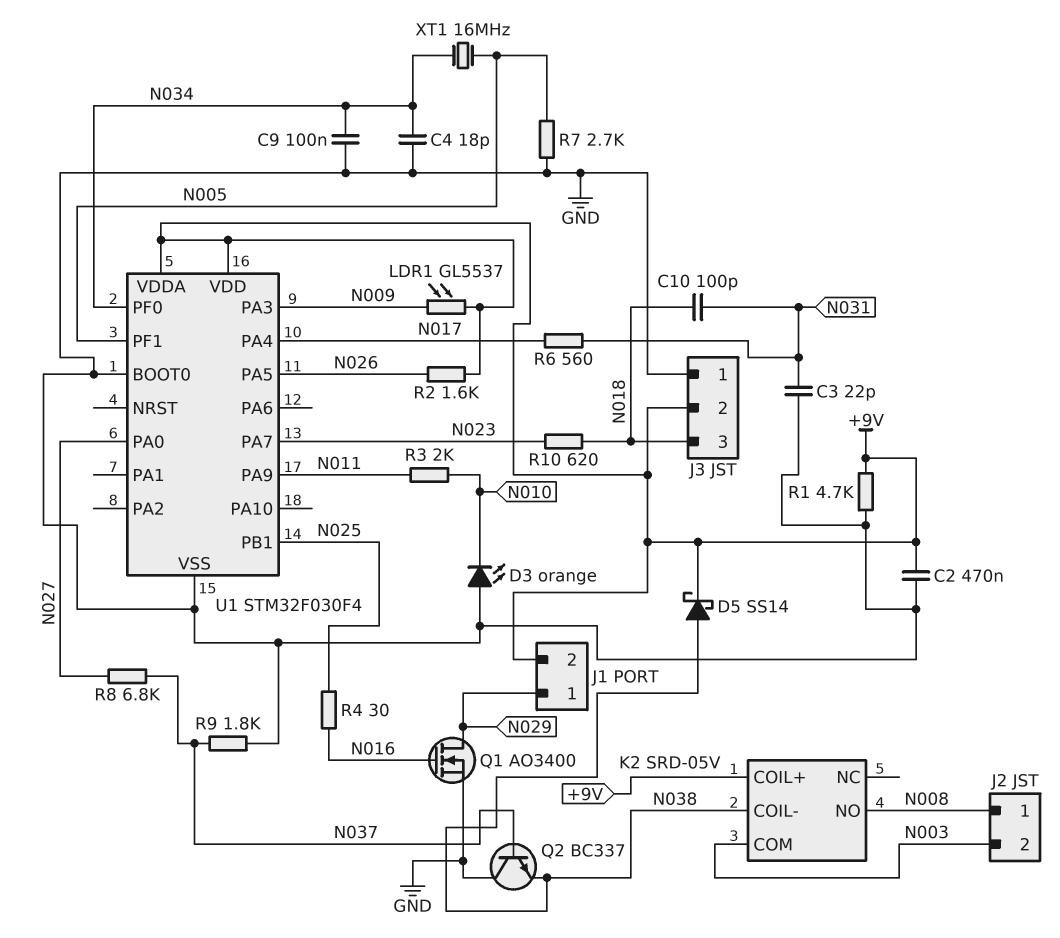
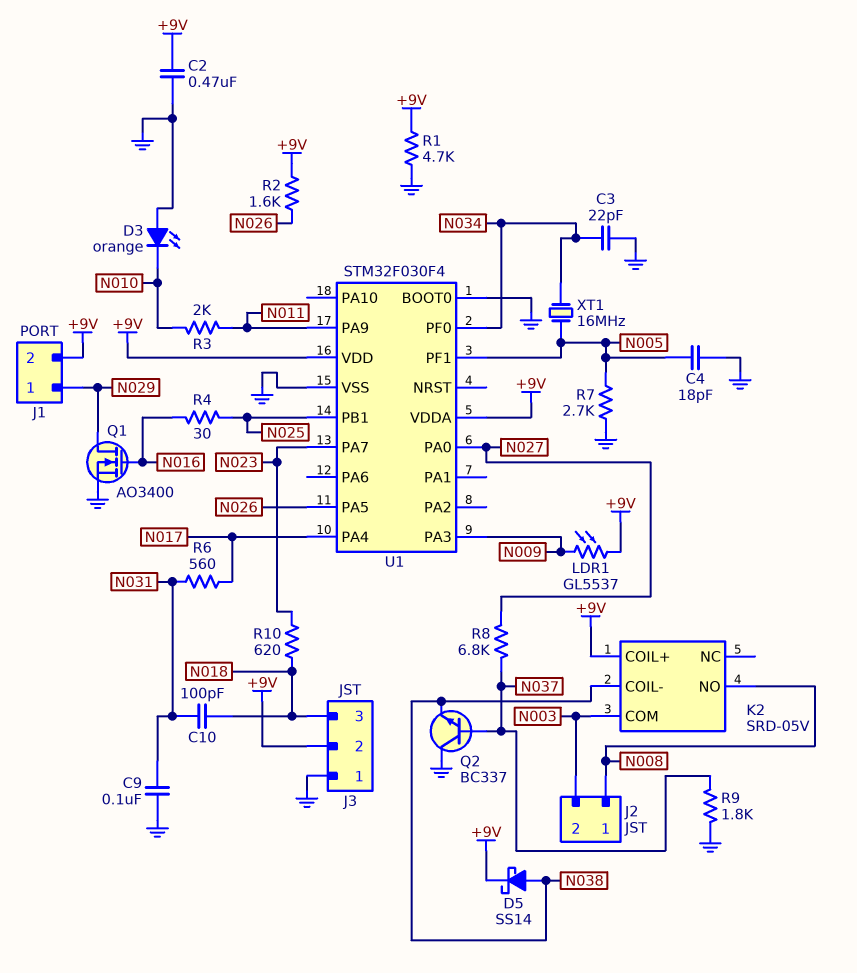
C3: 22pF (GND, N031) -> 22pF (GND, N034)
C4: 18pF (GND, N034) -> 18pF (GND, N005)
C9: 100nF (GND, N034) -> 100nF (GND, N031)

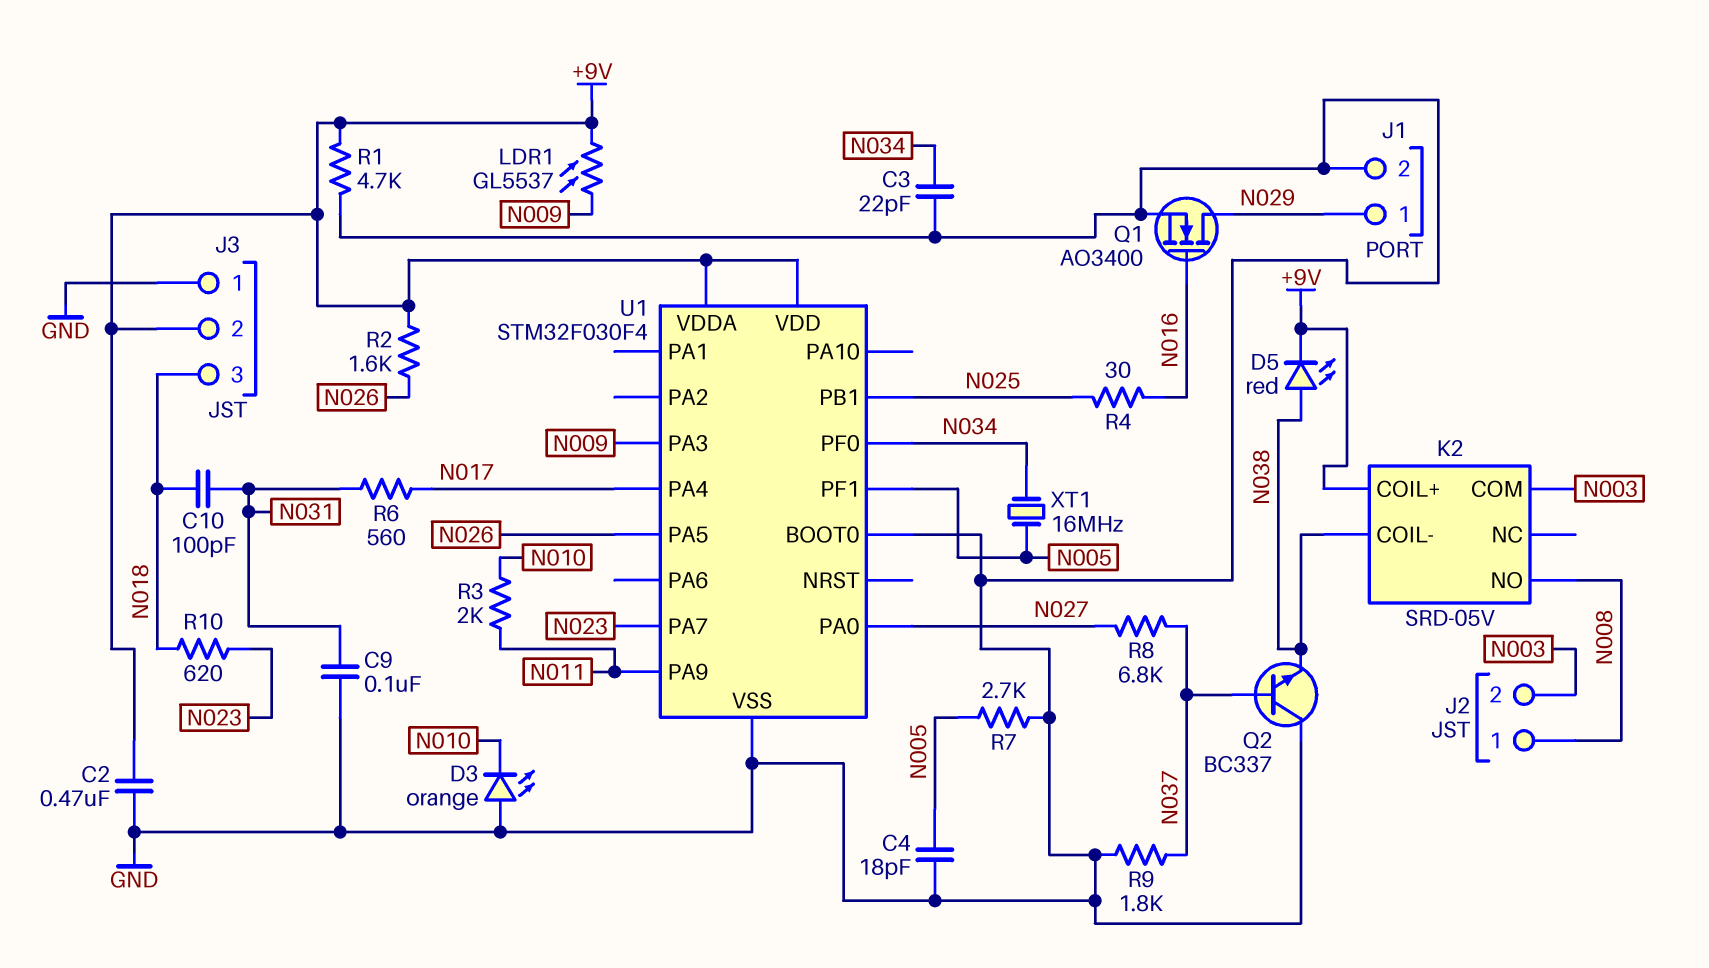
D5: schottky SS14 (A N038, K +9V) -> LED red (A N038, K +9V)
J1 pin 2: +9V -> GND

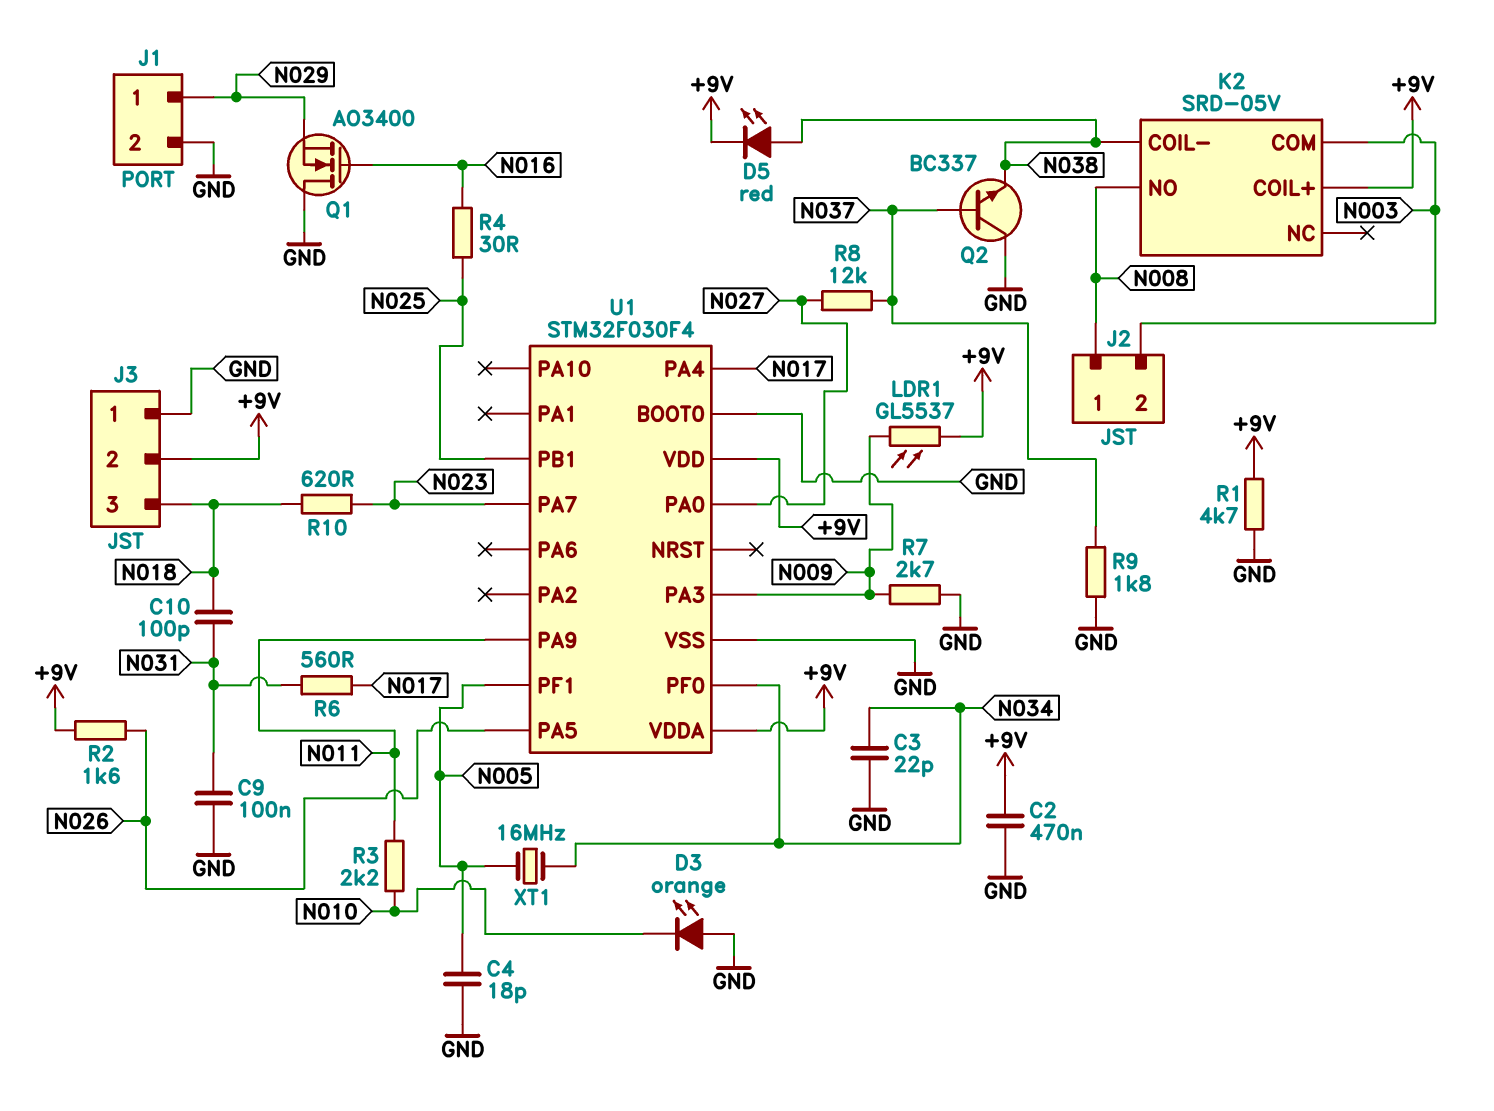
Q1: NMOS AO3400 (G N016, D N029, S GND) -> NMOS AO3400 (G N016, D GND, S N029)
R3: 2k (N010, N011) -> 2.2k (N010, N011)
R7: 2.7k (GND, N005) -> 2.7k (GND, N009)
R8: 6.8k (N027, N037) -> 12k (N027, N037)

